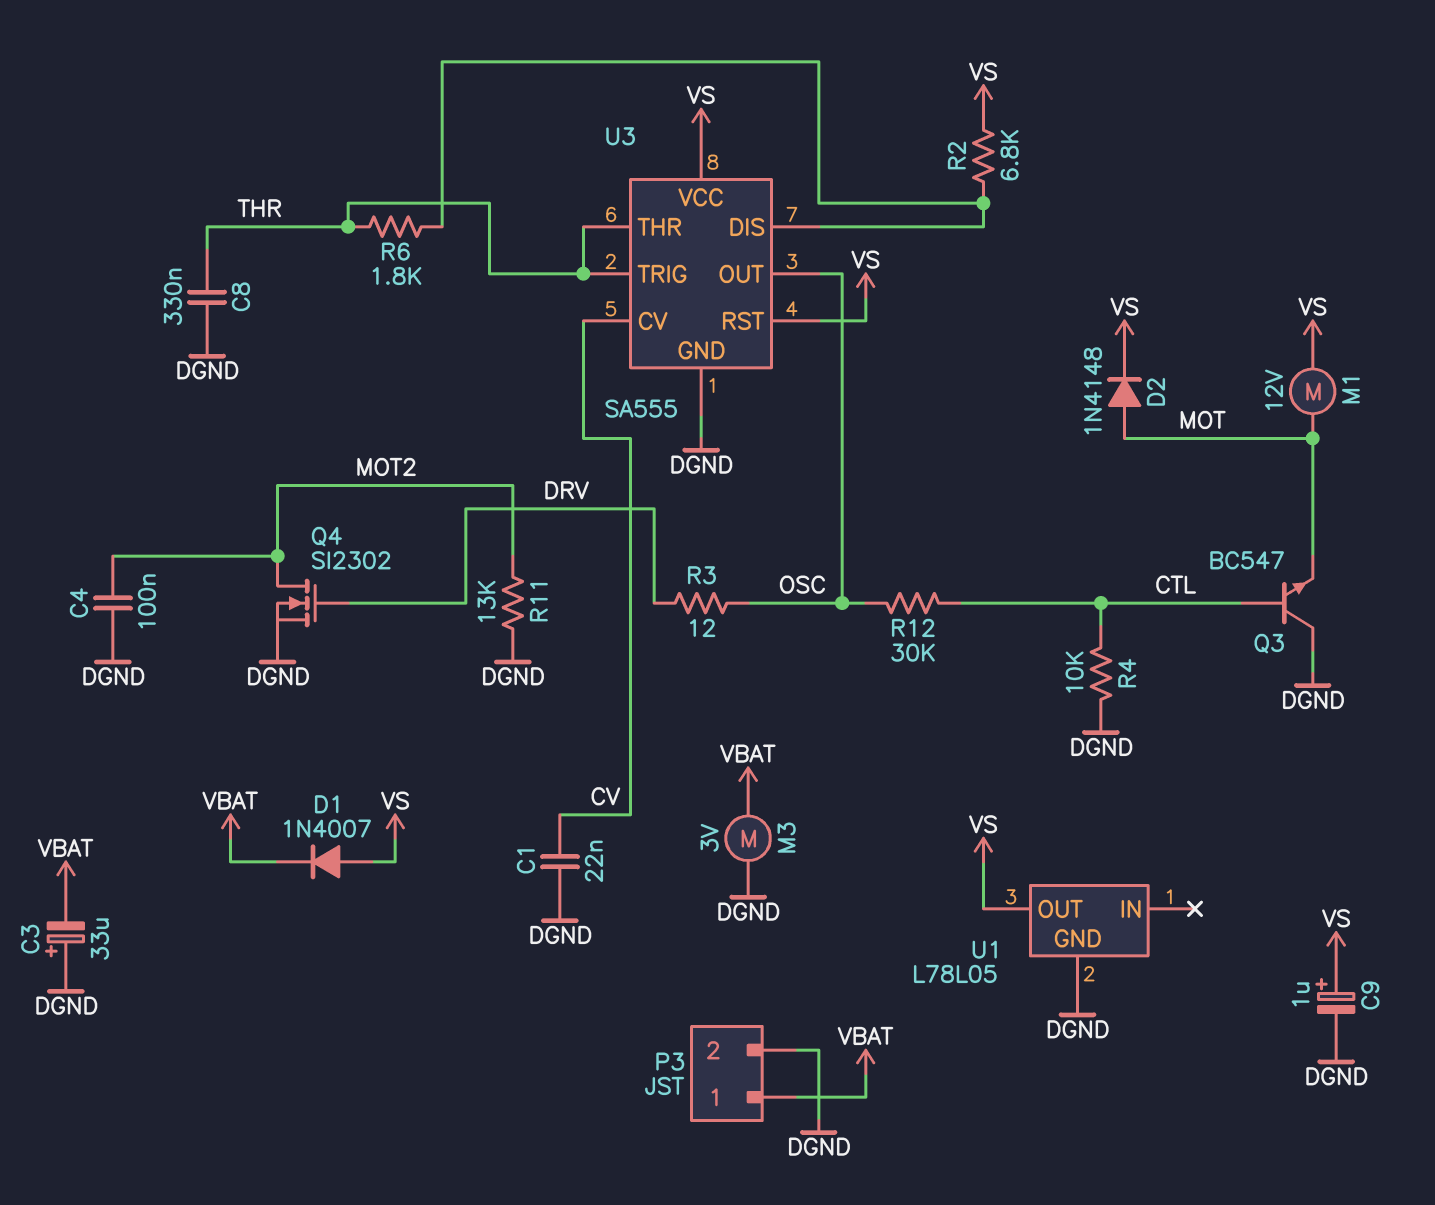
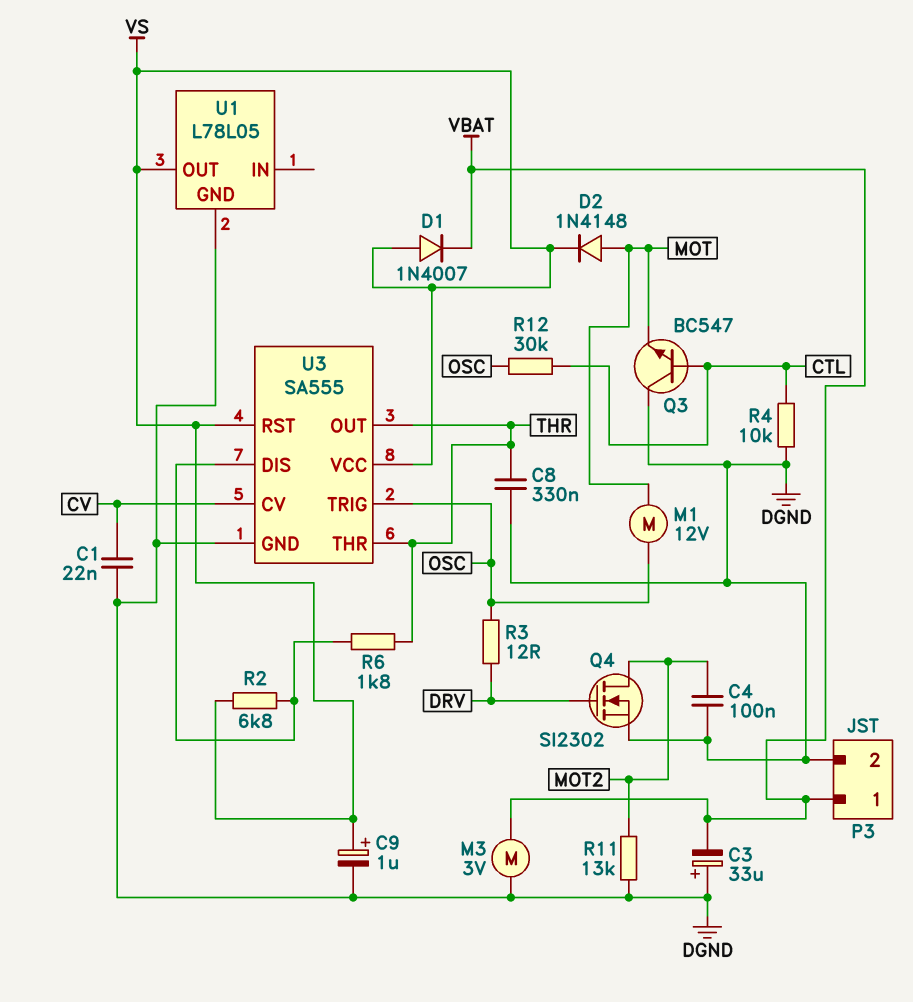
M1: motor 12V (MOT, VS) -> motor 12V (MOT, OSC)
U3 pin OUT: OSC -> THR
U3 pin TRIG: THR -> OSC

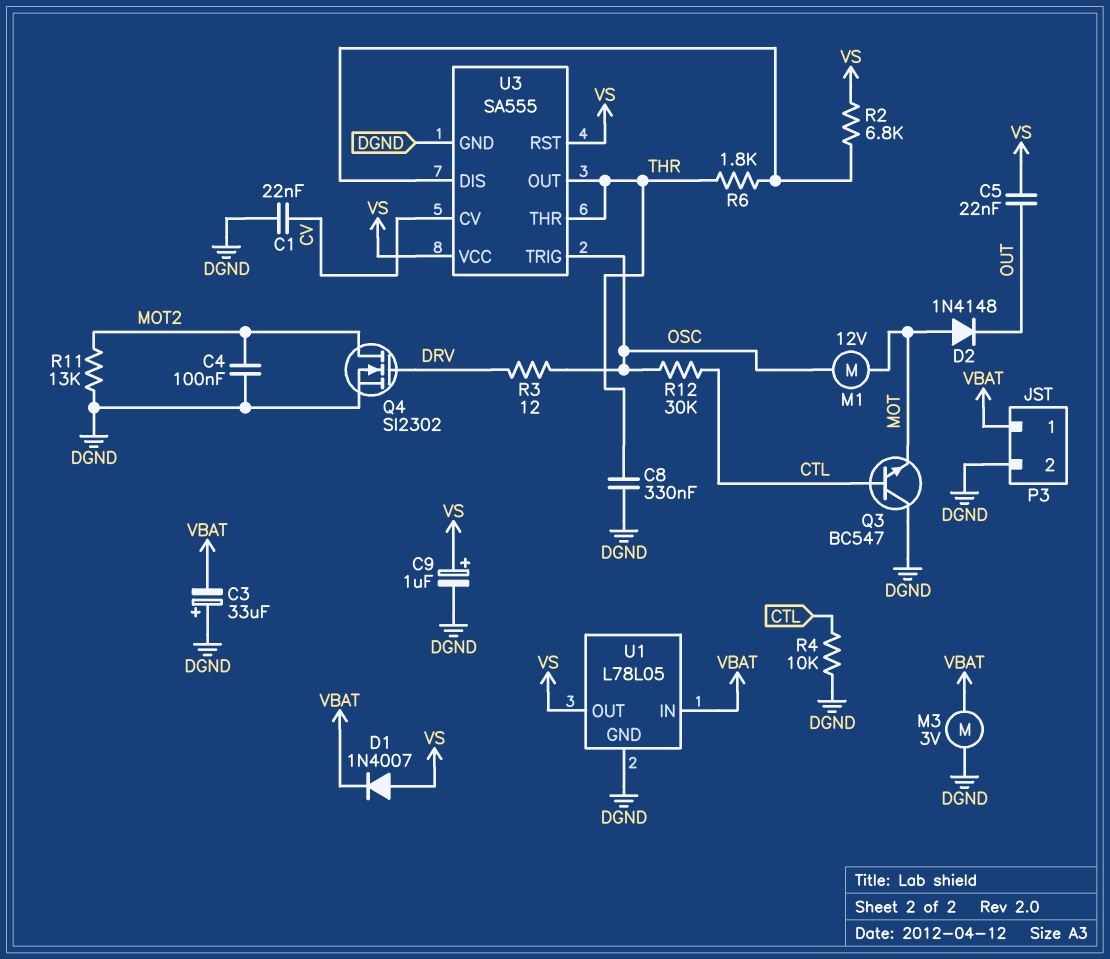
C5: none -> 22nF (OUT, VS)
D2: diode 1N4148 (A MOT, K VS) -> diode 1N4148 (A MOT, K OUT)
U1 pin IN: none -> VBAT

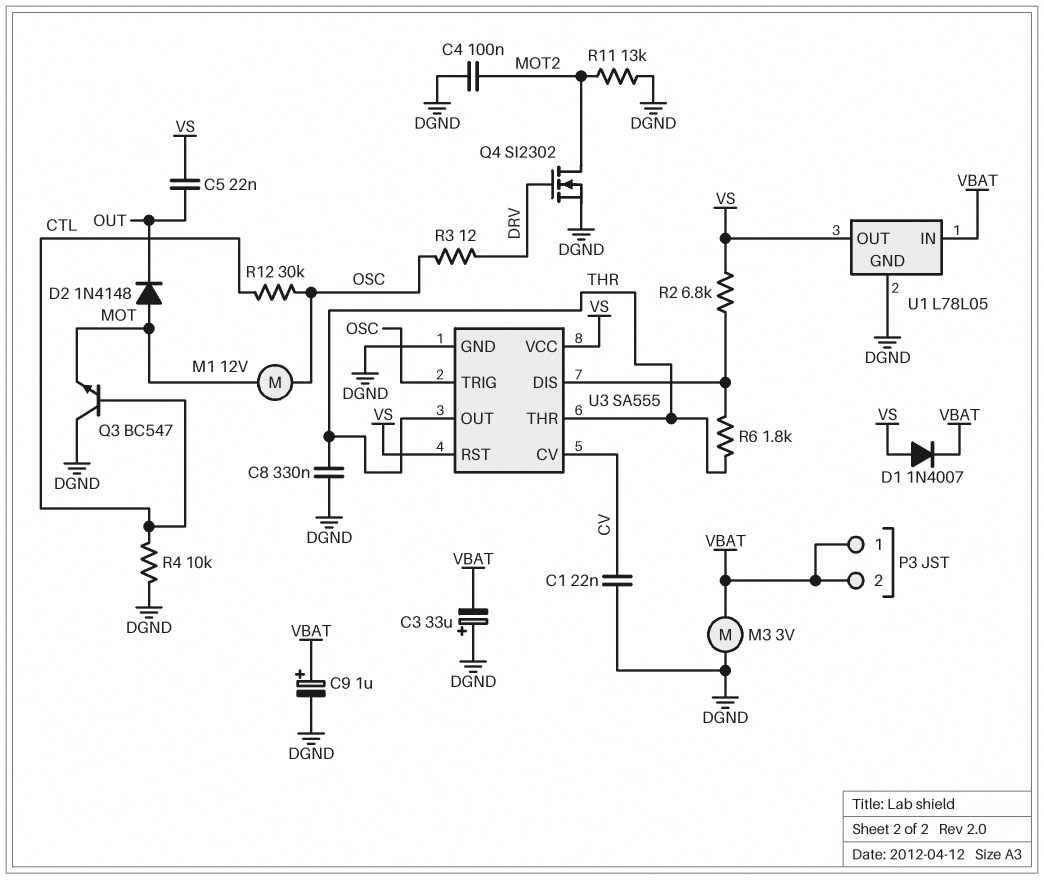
C9: 1uF (plus VS, minus DGND) -> 1uF (plus VBAT, minus DGND)
P3 pin 2: DGND -> VBAT

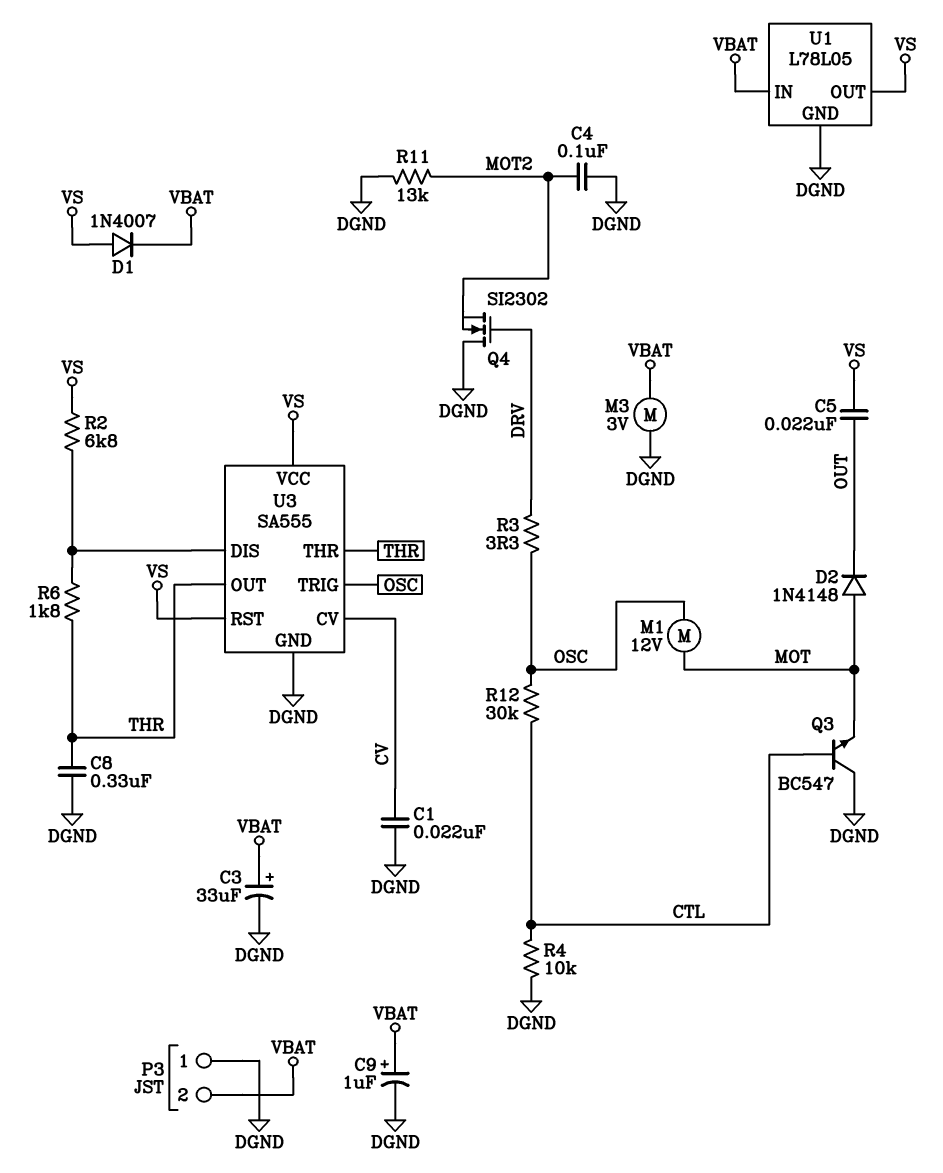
C3: 33uF (plus DGND, minus VBAT) -> 33uF (plus VBAT, minus DGND)
P3 pin 1: VBAT -> DGND
Q4: NMOS SI2302 (G DRV, D MOT2, S DGND) -> NMOS SI2302 (G DRV, D DGND, S MOT2)
R3: 12 (DRV, OSC) -> 3.3 (DRV, OSC)

